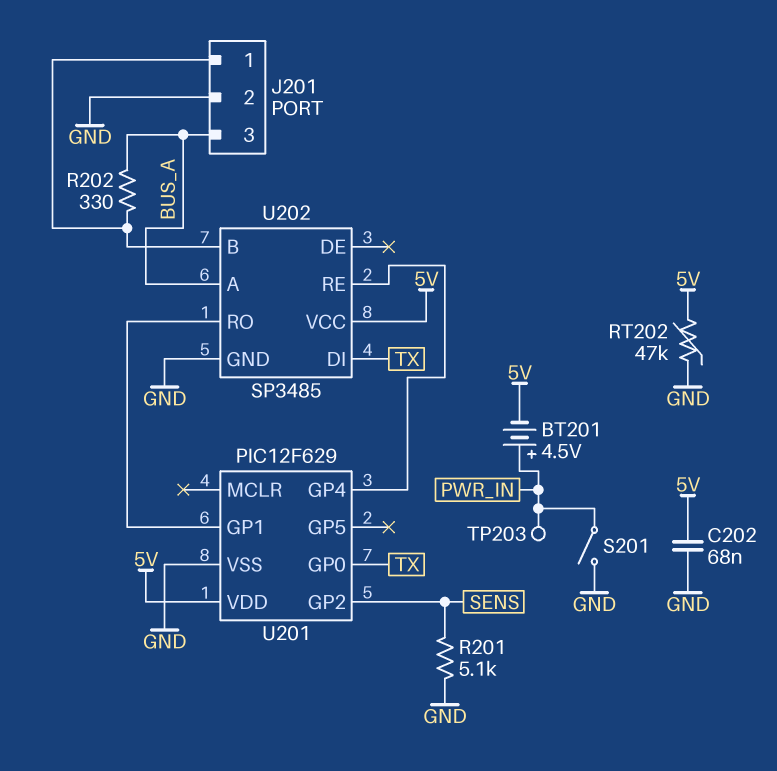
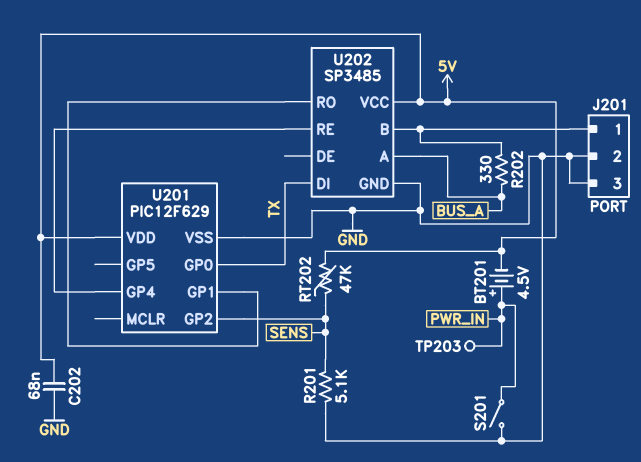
J201 pin 3: BUS_A -> GND
RT202: 47k (5V, GND) -> 47k (5V, SENS)

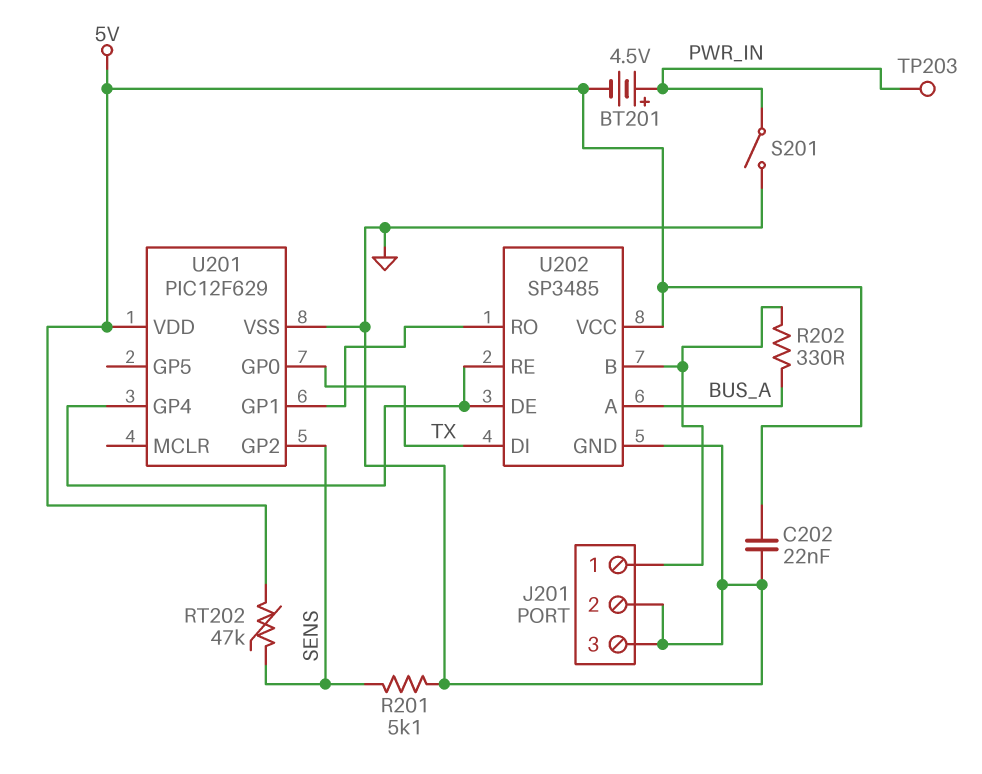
C202: 68nF (5V, GND) -> 22nF (5V, GND)
U202 pin DE: none -> U201/GP4

